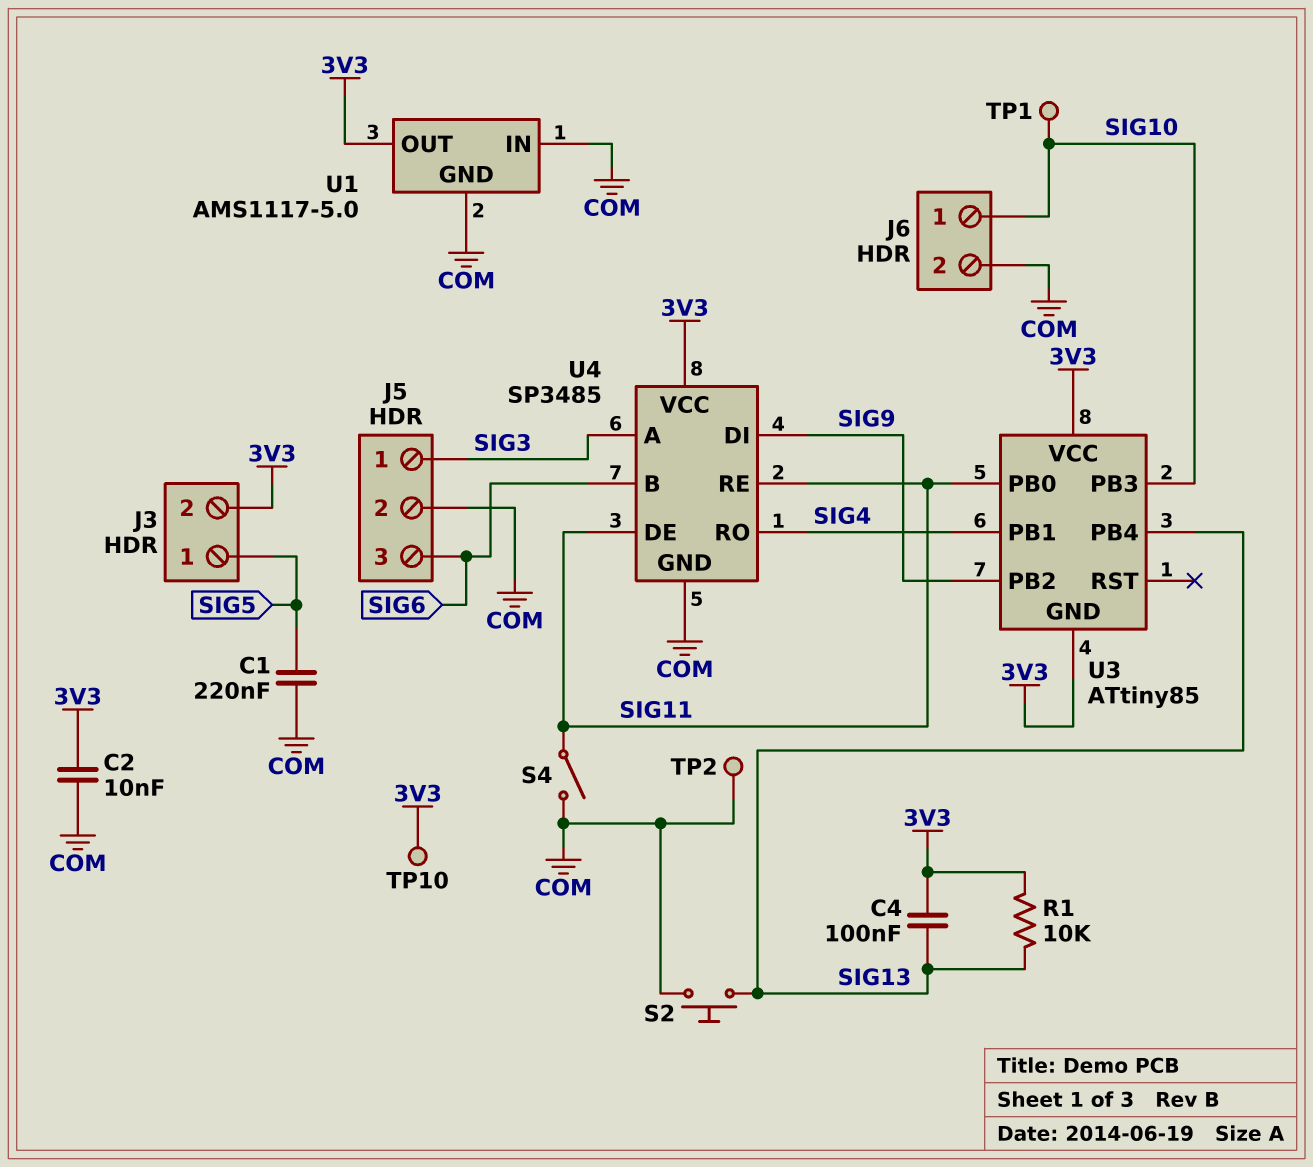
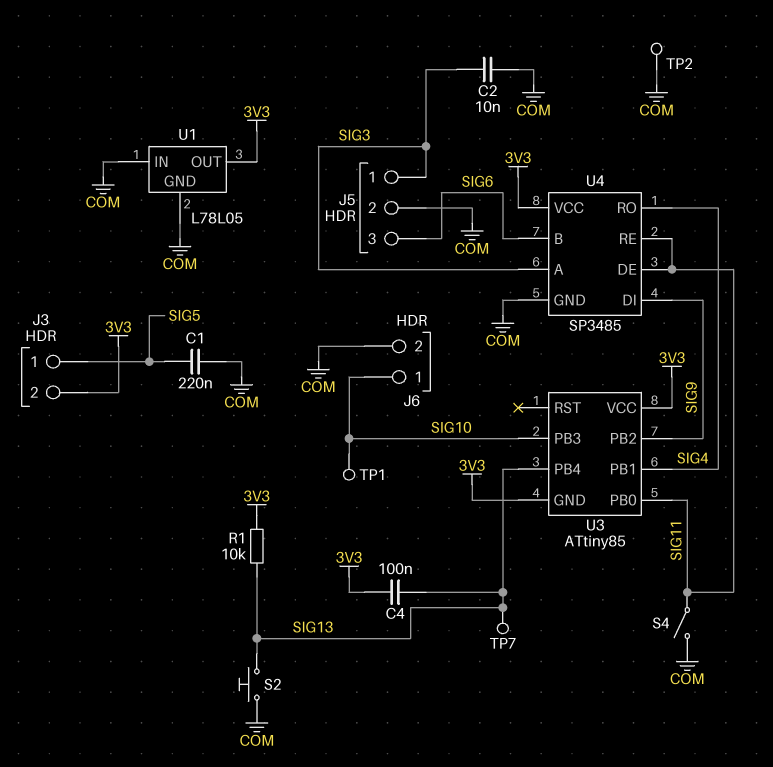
C2: 10nF (3V3, COM) -> 10nF (COM, SIG3)
TP7: none -> test point (SIG13)
TP10: test point (3V3) -> none
U1: AMS1117-5.0 -> L78L05

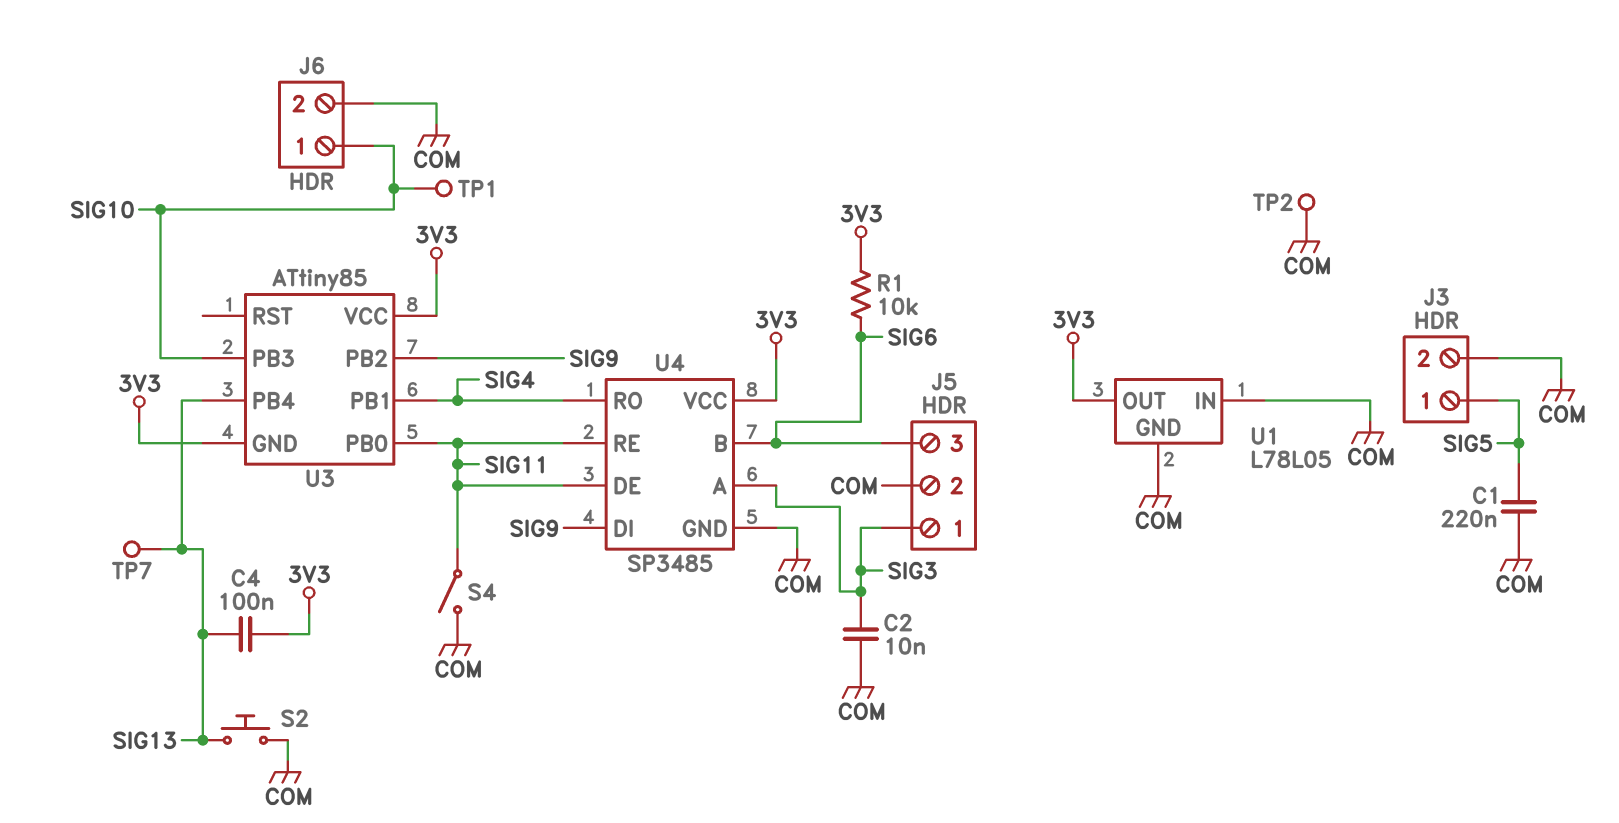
J3 pin 2: 3V3 -> COM
R1: 10k (3V3, SIG13) -> 10k (3V3, SIG6)

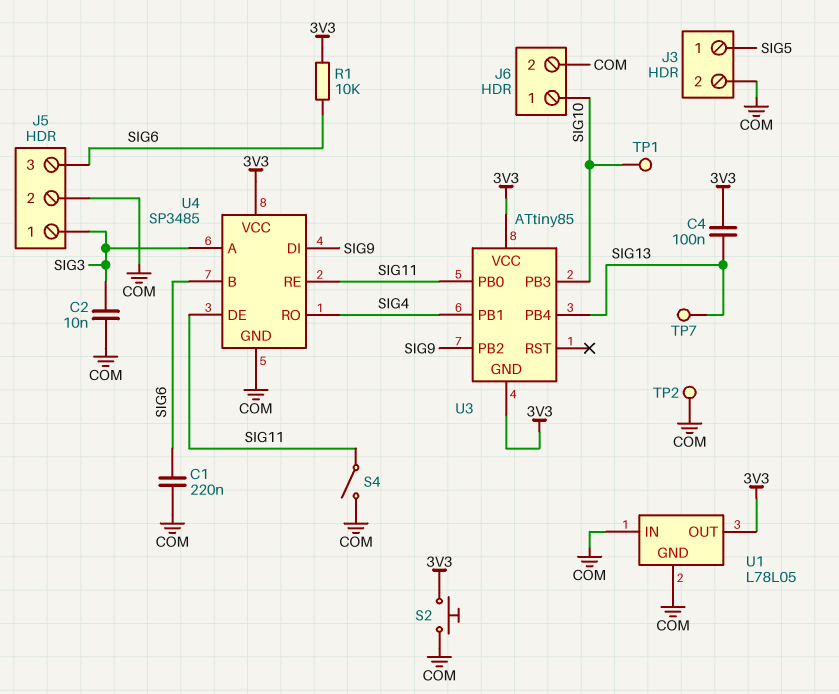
C1: 220nF (COM, SIG5) -> 220nF (COM, SIG6)
S2: button (COM, SIG13) -> button (3V3, COM)

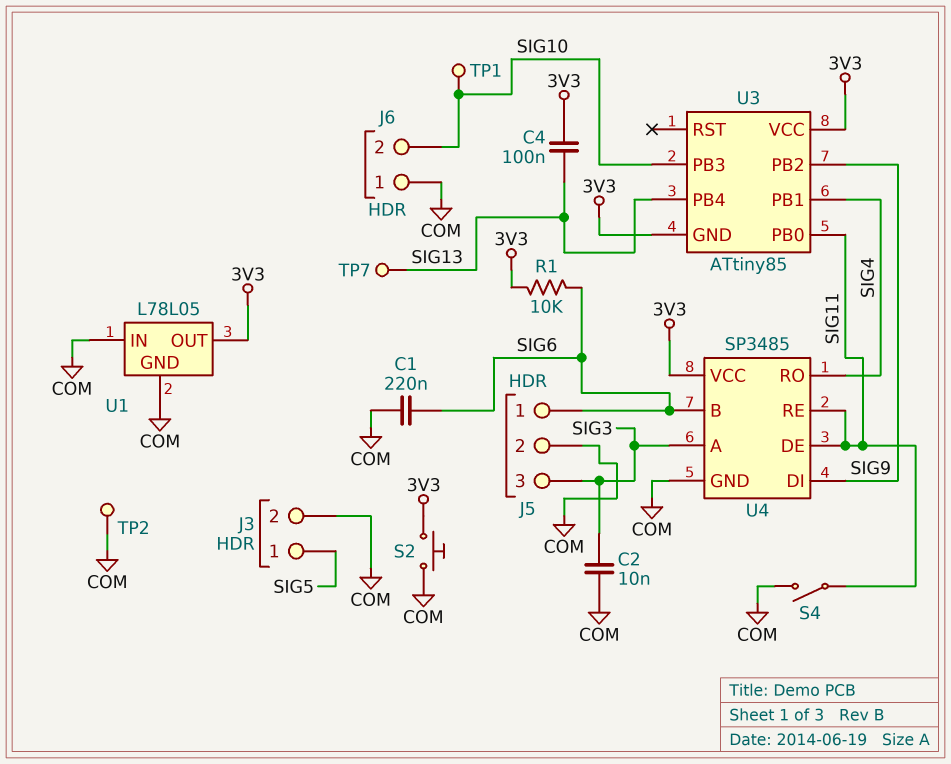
J5 pin 1: SIG3 -> SIG6
J5 pin 3: SIG6 -> SIG3
J6 pin 1: SIG10 -> COM
J6 pin 2: COM -> SIG10

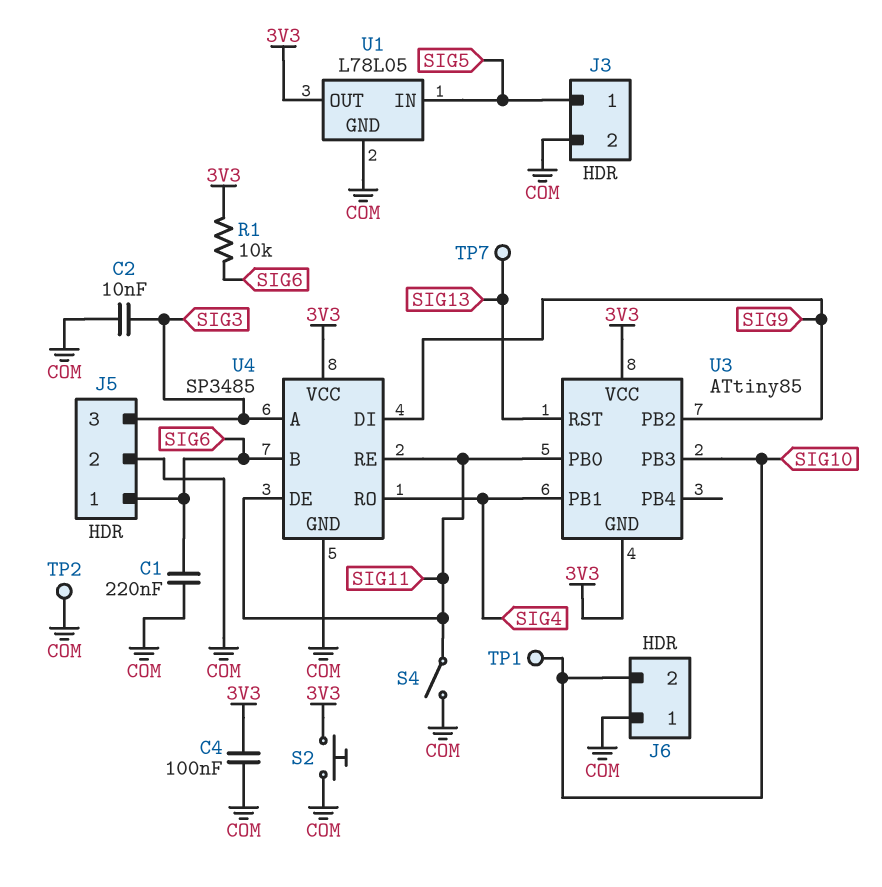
C4: 100nF (3V3, SIG13) -> 100nF (3V3, COM)
U1 pin IN: COM -> SIG5
U3 pin PB4: SIG13 -> none
U3 pin RST: none -> SIG13

